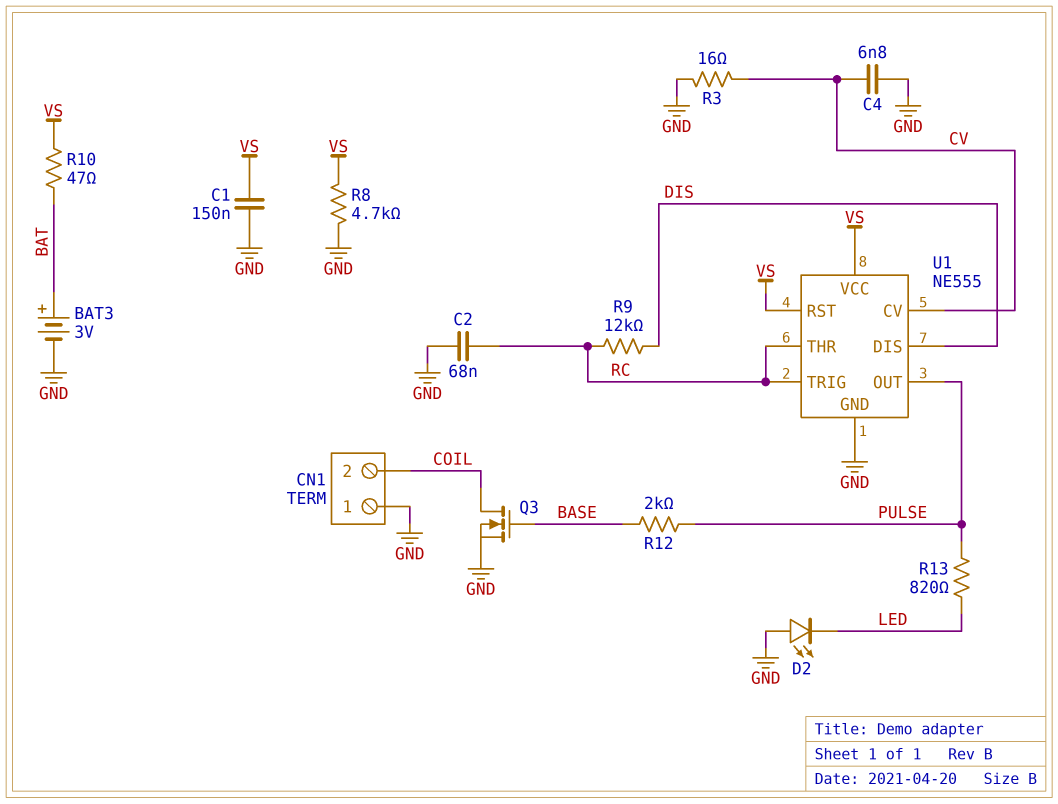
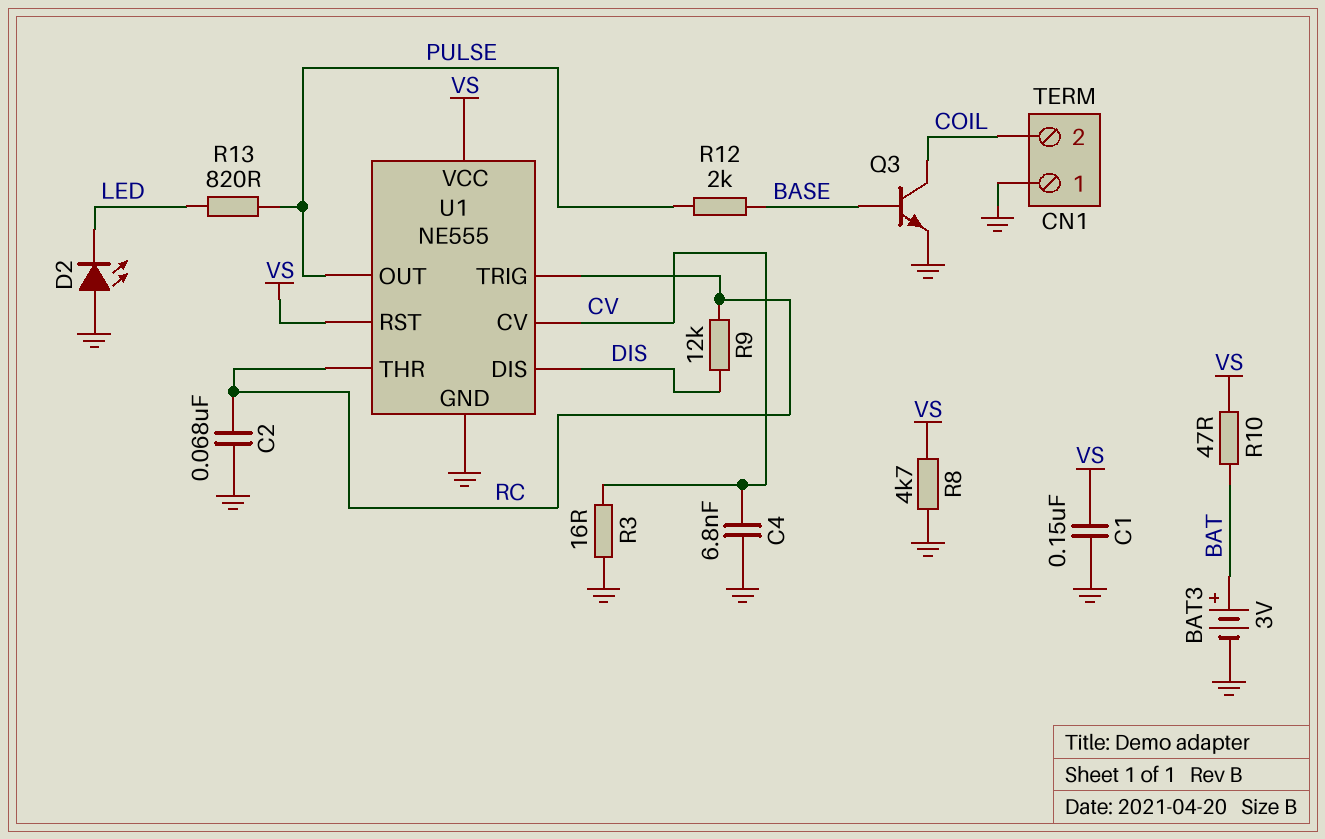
Q3: NMOS (G BASE, D COIL, S GND) -> NPN (B BASE, C COIL, E GND)

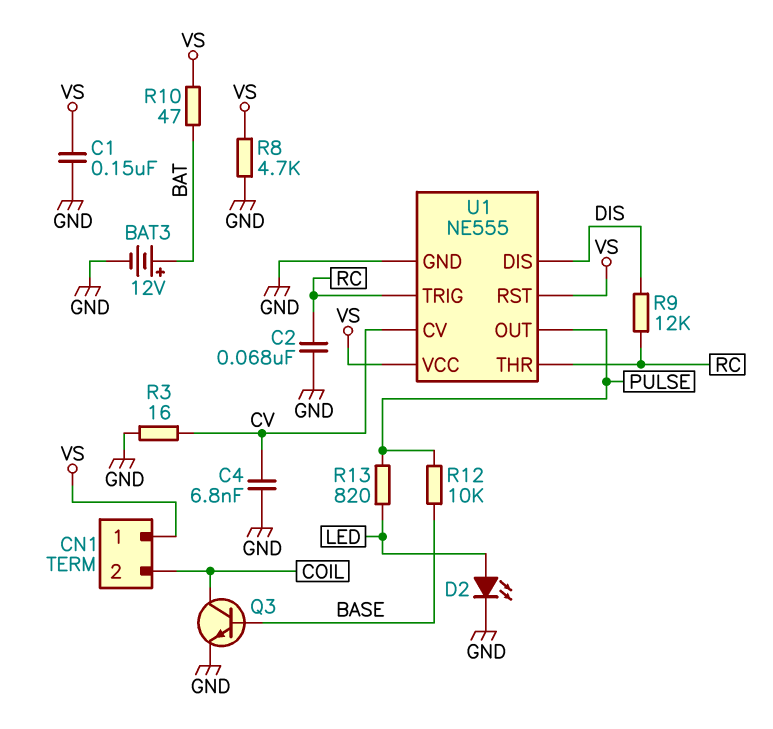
BAT3: 3V (plus BAT, minus GND) -> 12V (plus BAT, minus GND)
CN1 pin 1: GND -> VS
D2: LED (A GND, K LED) -> LED (A LED, K GND)
R12: 2k (BASE, PULSE) -> 10k (BASE, PULSE)

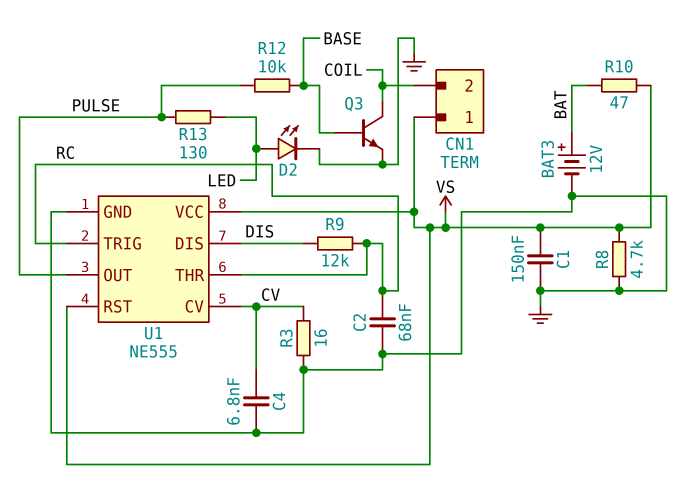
R13: 820 (LED, PULSE) -> 130 (LED, PULSE)

